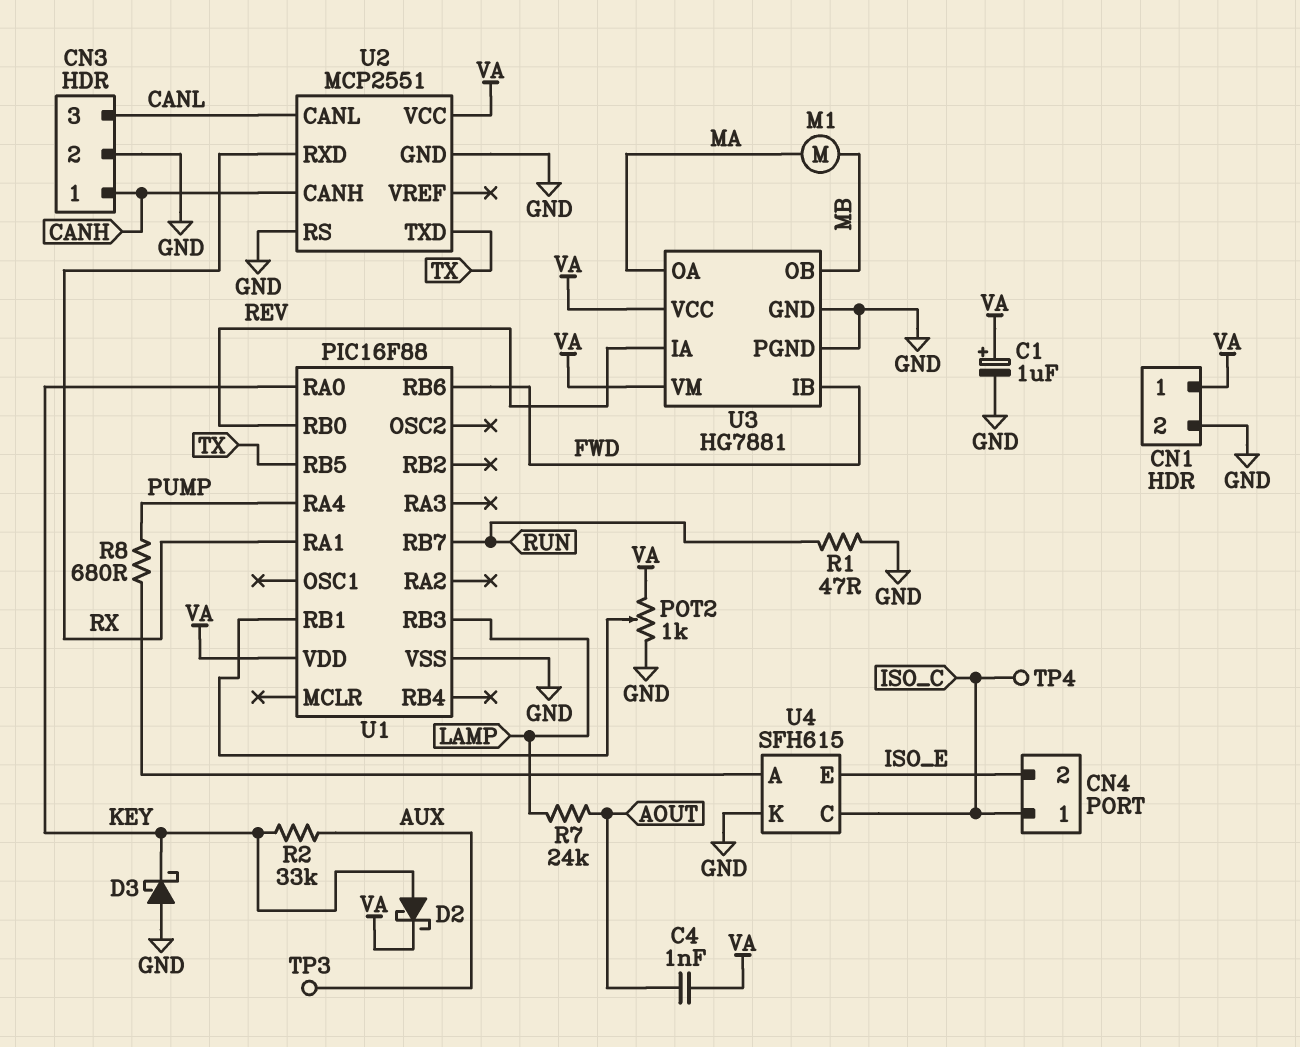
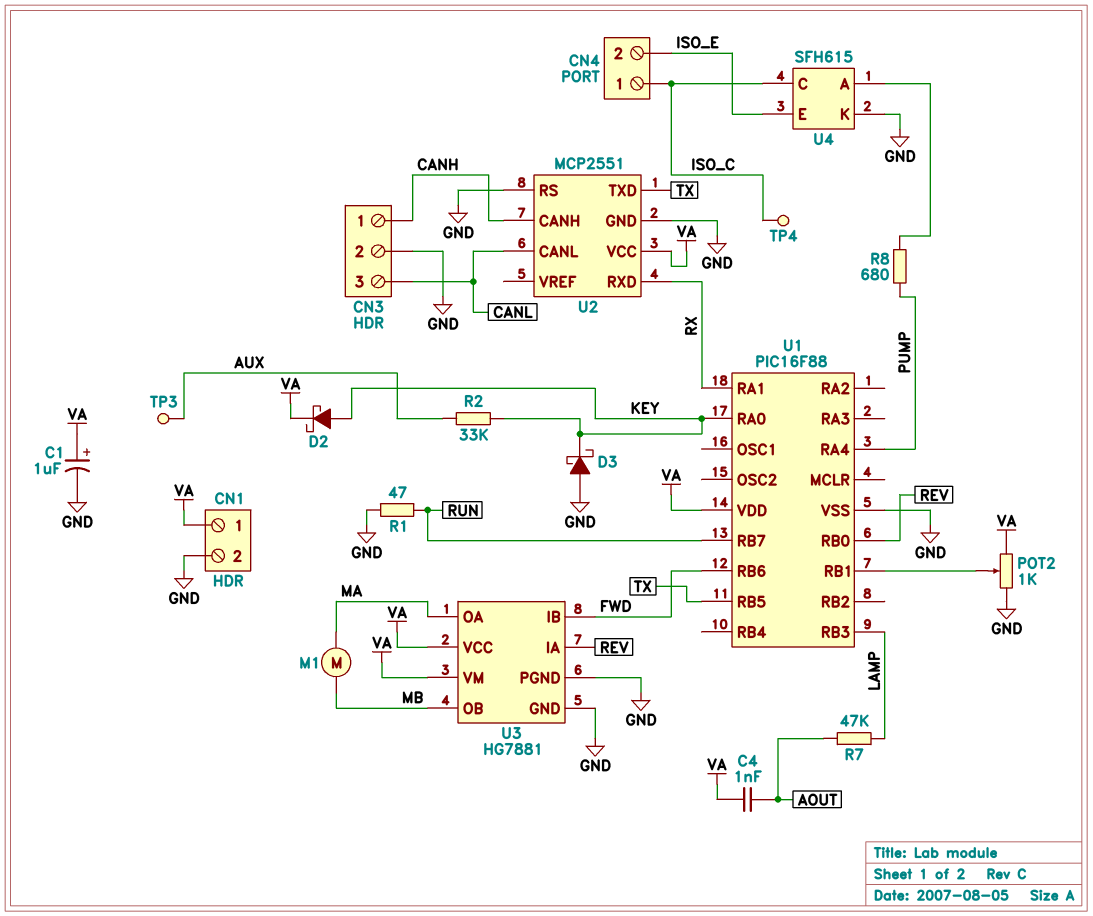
R7: 24k (AOUT, LAMP) -> 47k (AOUT, LAMP)

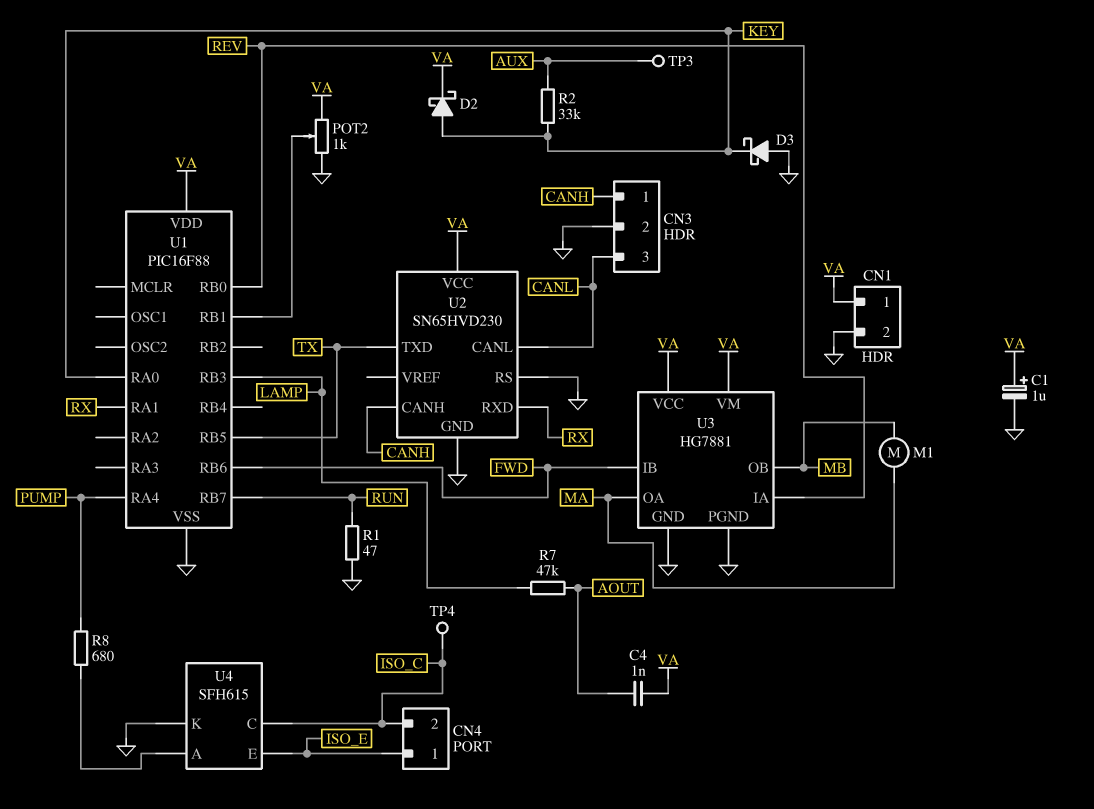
CN4 pin 1: ISO_C -> ISO_E
CN4 pin 2: ISO_E -> ISO_C
U2: MCP2551 -> SN65HVD230

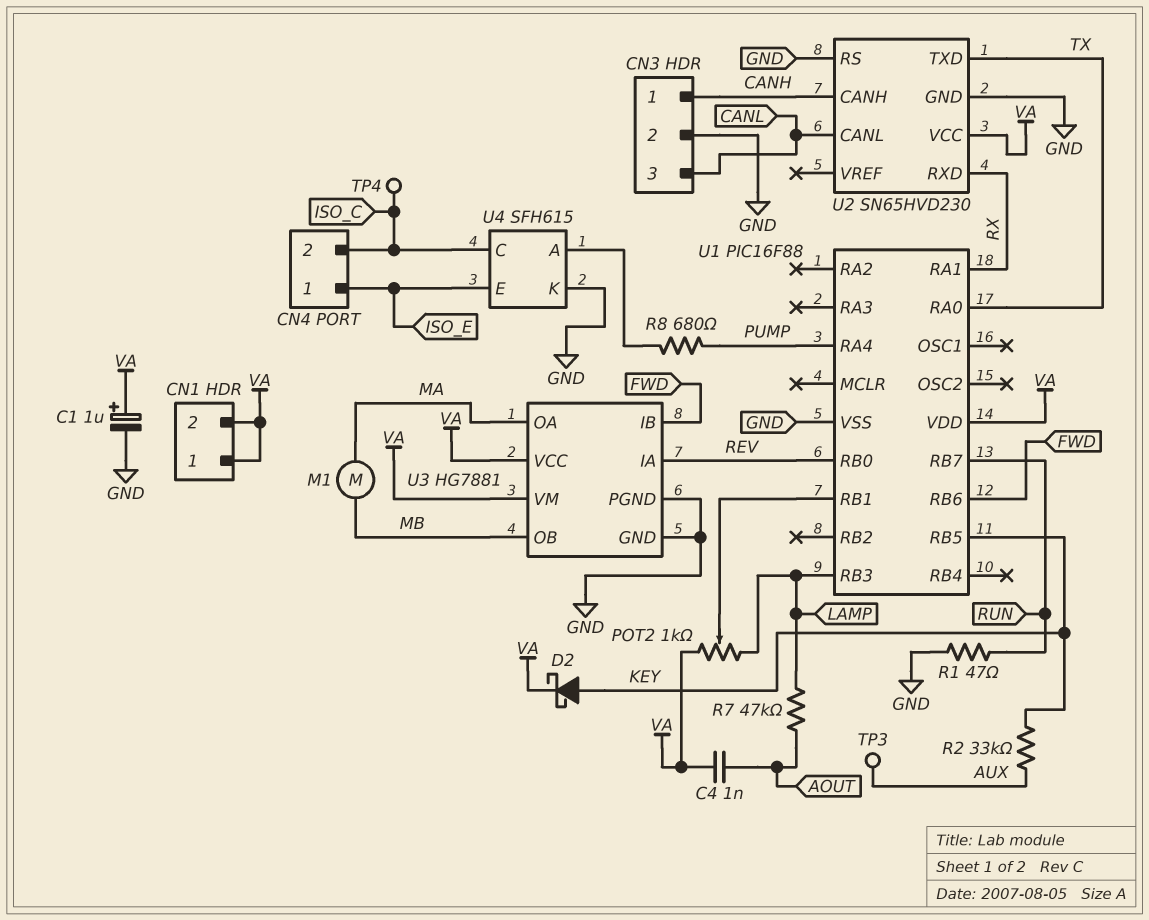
CN1 pin 2: GND -> VA
D3: schottky (A GND, K KEY) -> none
POT2: 1k (GND, VA, wiper U1/RB1) -> 1k (LAMP, VA, wiper U1/RB1)
U1 pin RA0: KEY -> TX
U1 pin RB5: TX -> KEY

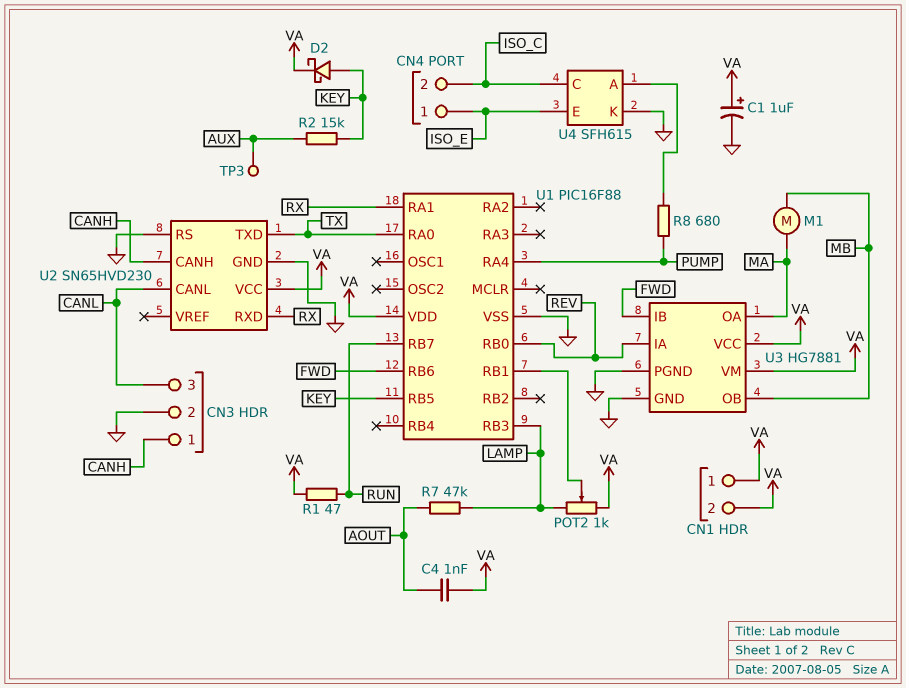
R1: 47 (GND, RUN) -> 47 (RUN, VA)
R2: 33k (AUX, KEY) -> 15k (AUX, KEY)
TP4: test point (ISO_C) -> none

